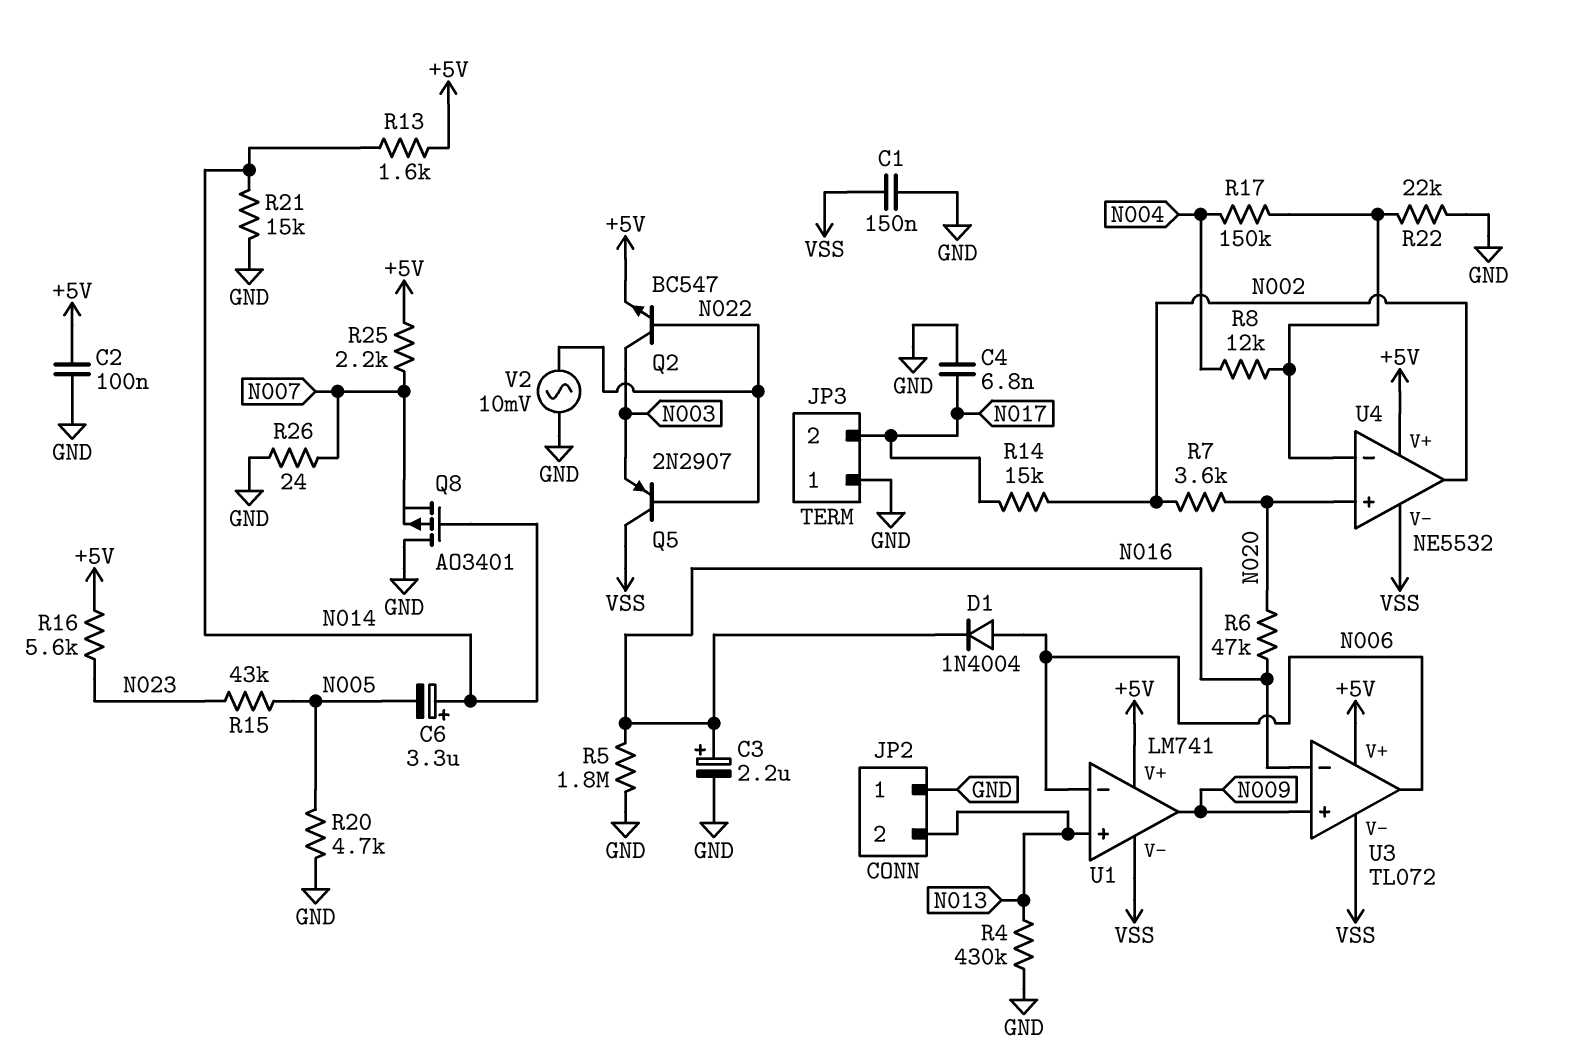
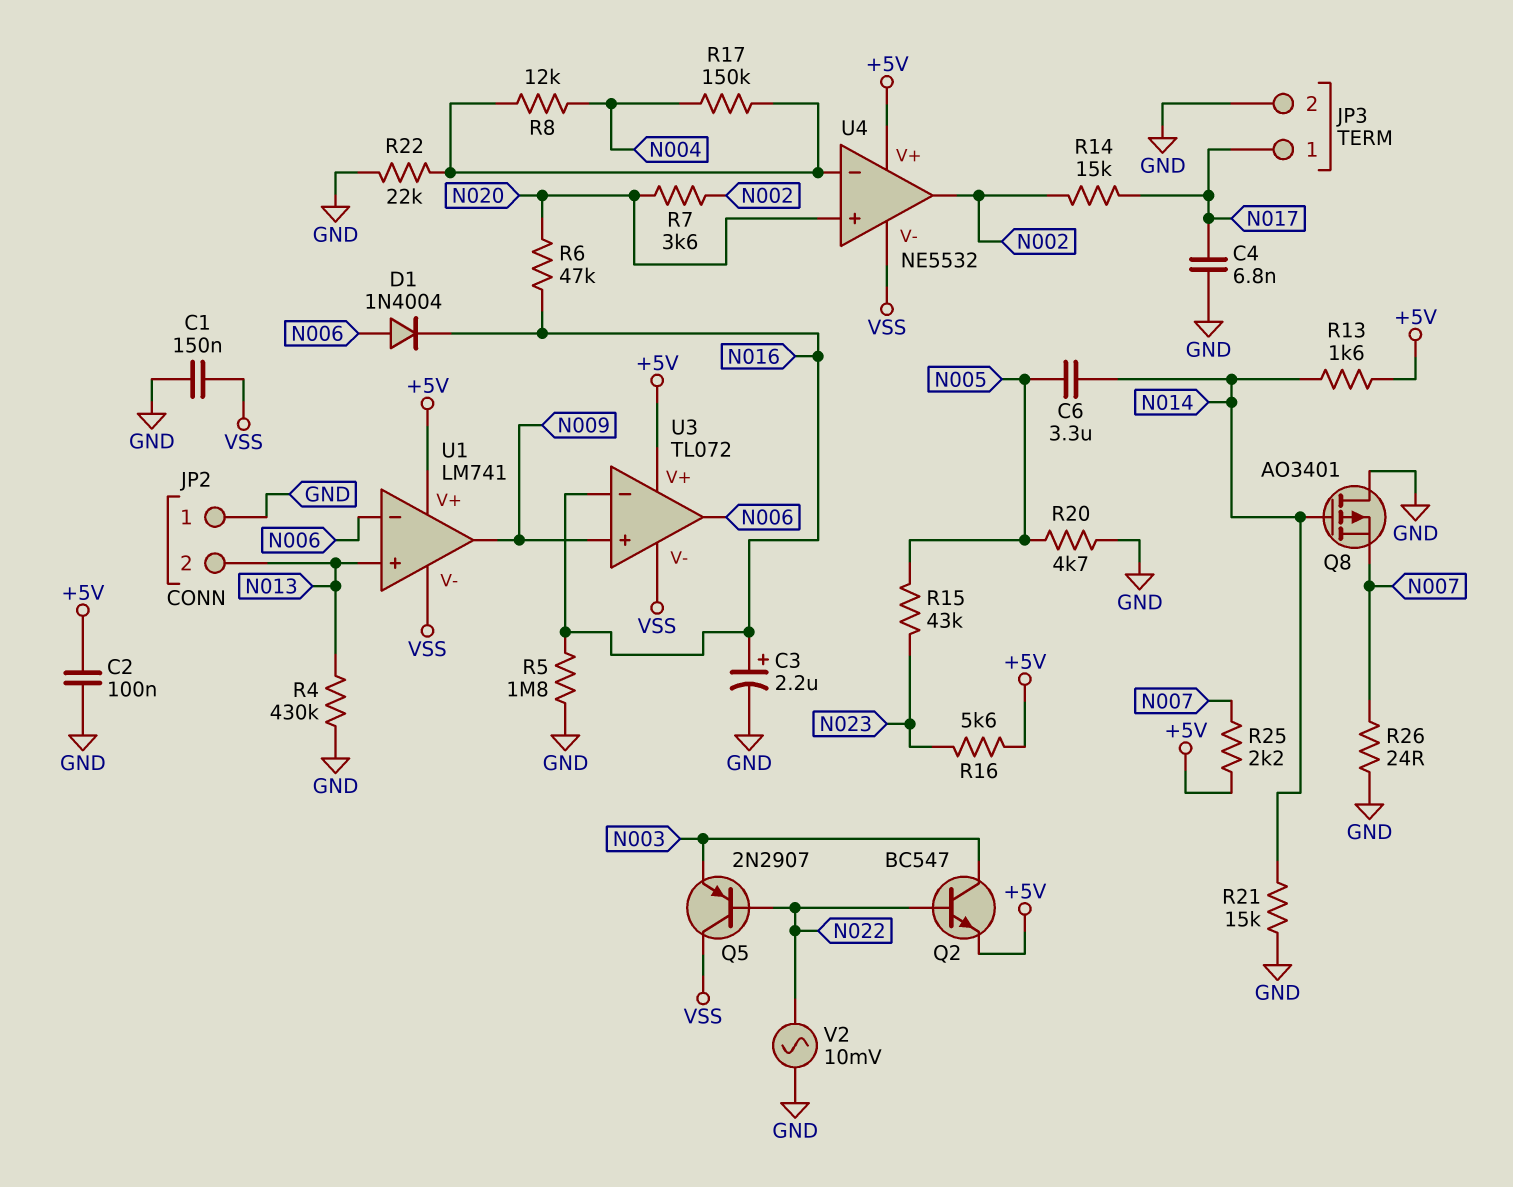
C6: 3.3uF (plus N014, minus N005) -> 3.3uF (N005, N014)
JP3 pin 1: GND -> N017
JP3 pin 2: N017 -> GND

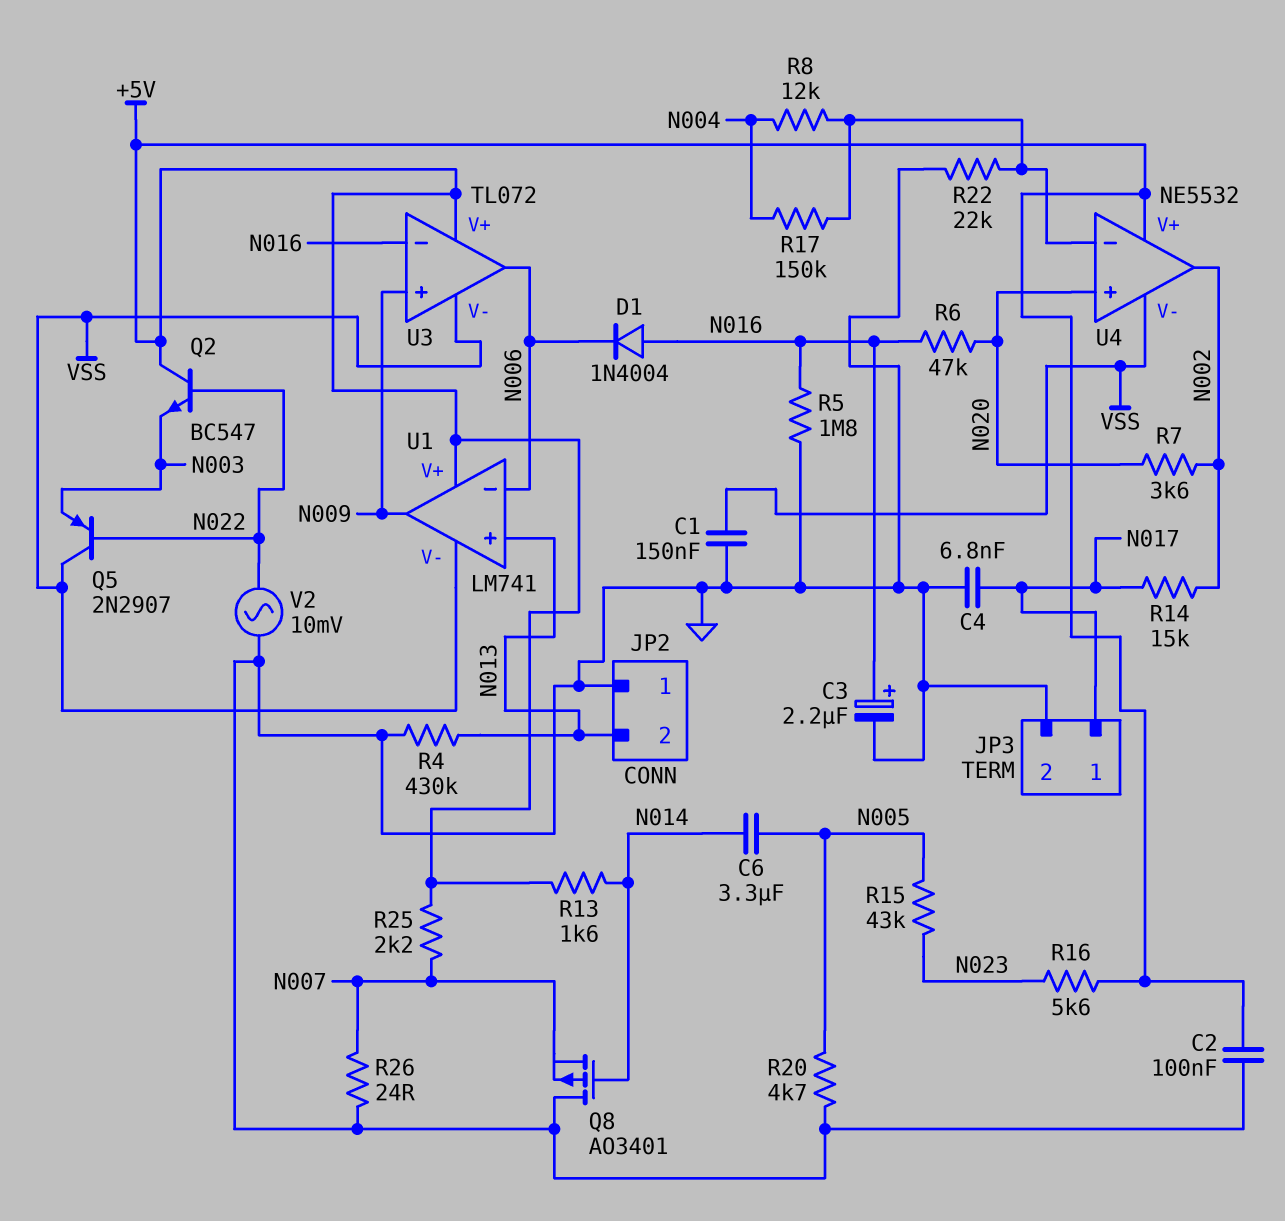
D1: diode 1N4004 (A N006, K N016) -> diode 1N4004 (A N016, K N006)
Q2: NPN BC547 (B N022, C N003, E +5V) -> NPN BC547 (B N022, C +5V, E N003)
R21: 15k (GND, N014) -> none

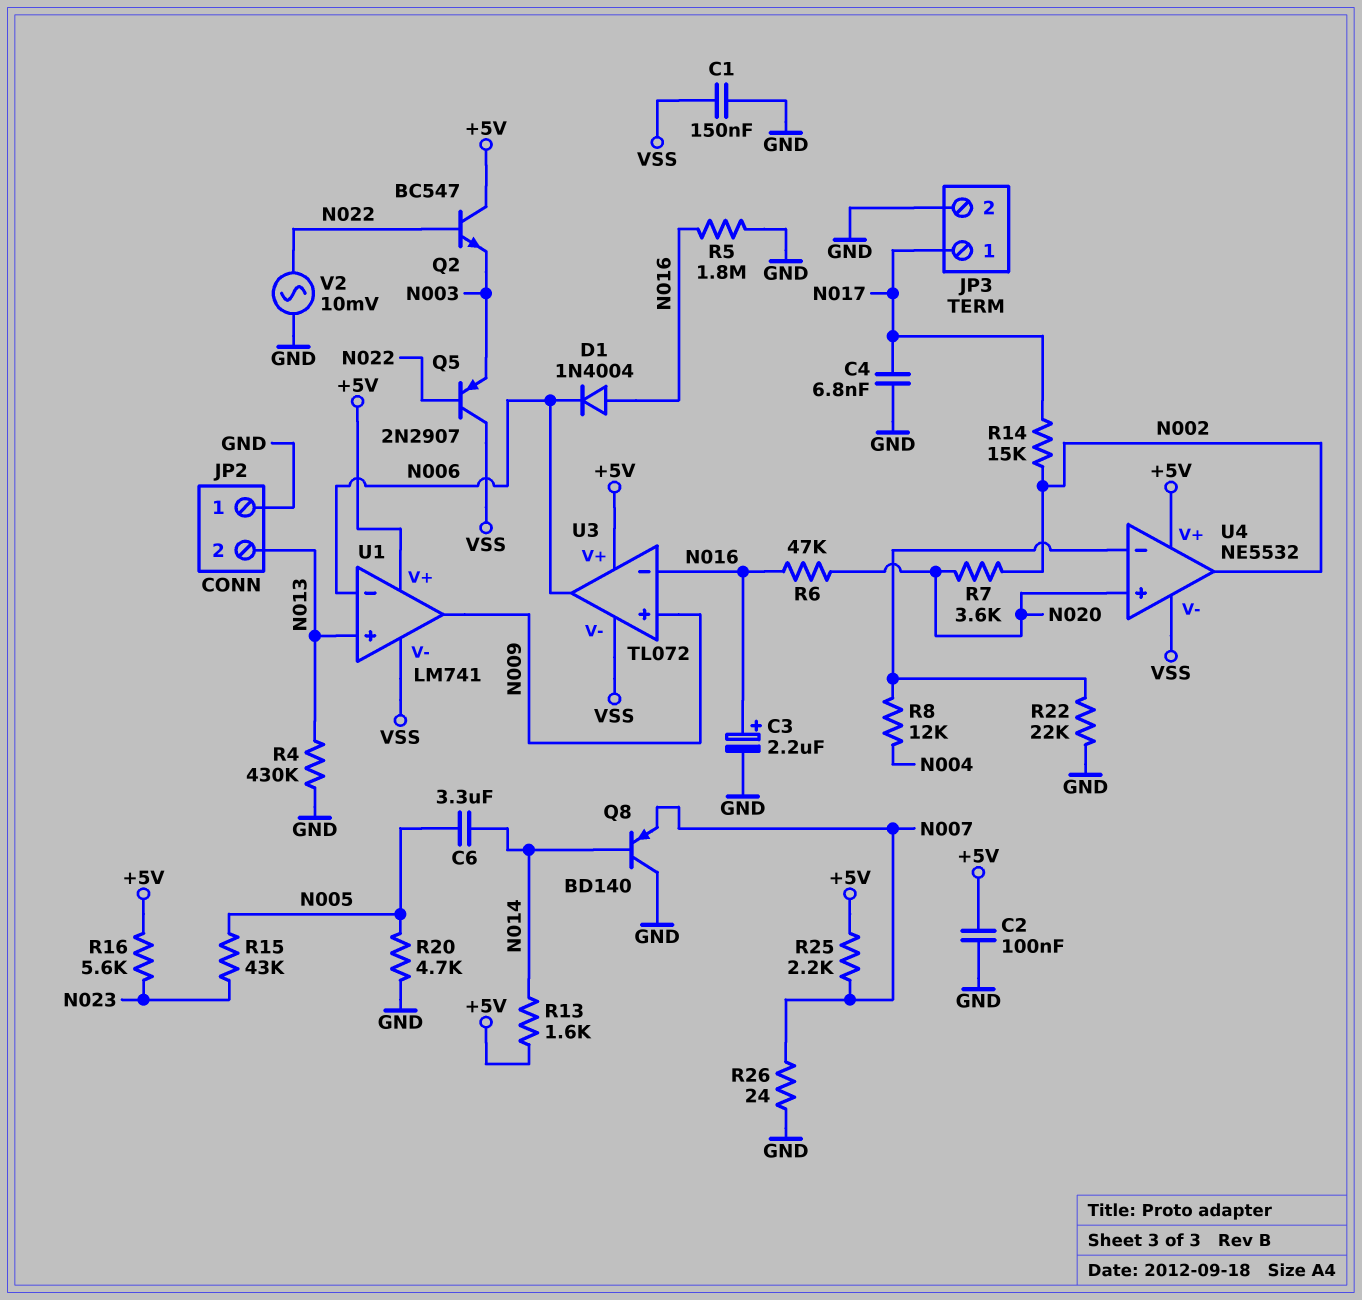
Q8: PMOS AO3401 (G N014, D GND, S N007) -> PNP BD140 (B N014, C GND, E N007)
R17: 150k (N004, U4/in-) -> none

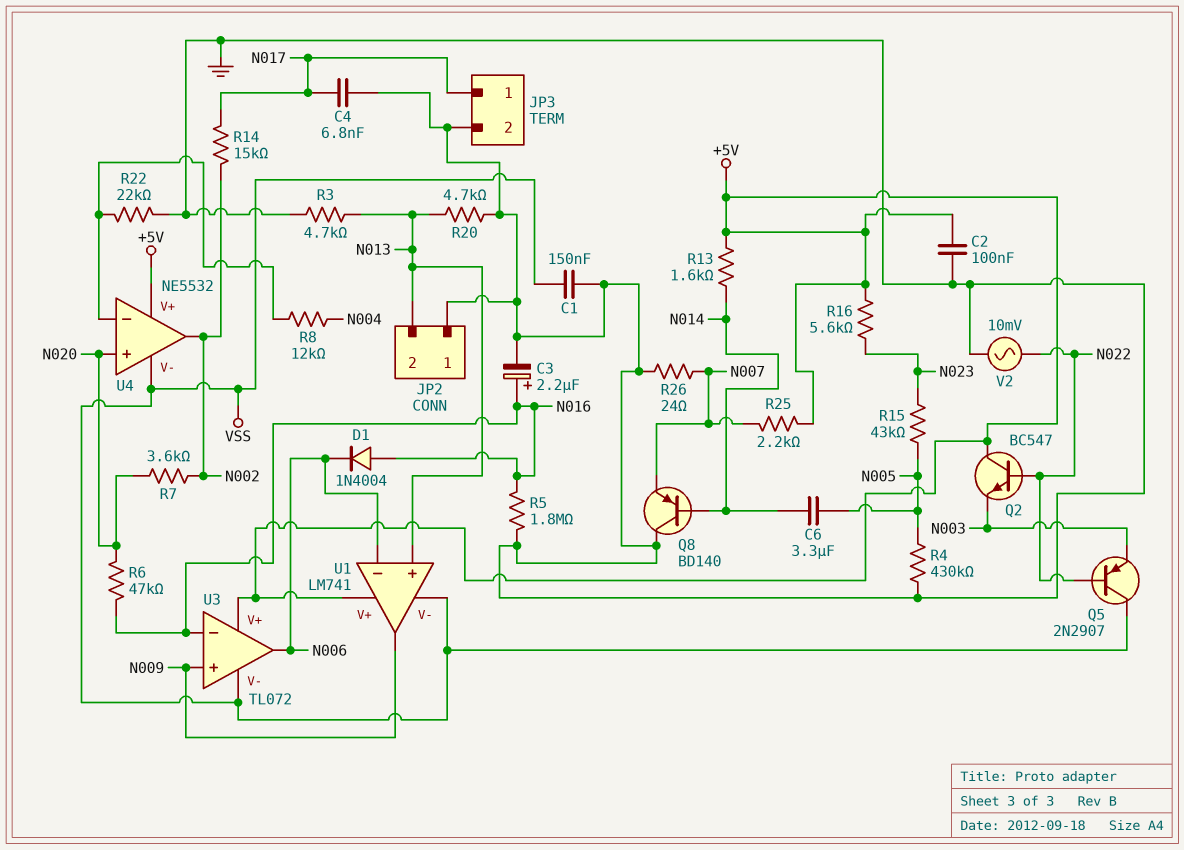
R3: none -> 4.7k (GND, N013)
R4: 430k (GND, N013) -> 430k (GND, N005)
R20: 4.7k (GND, N005) -> 4.7k (GND, N013)

